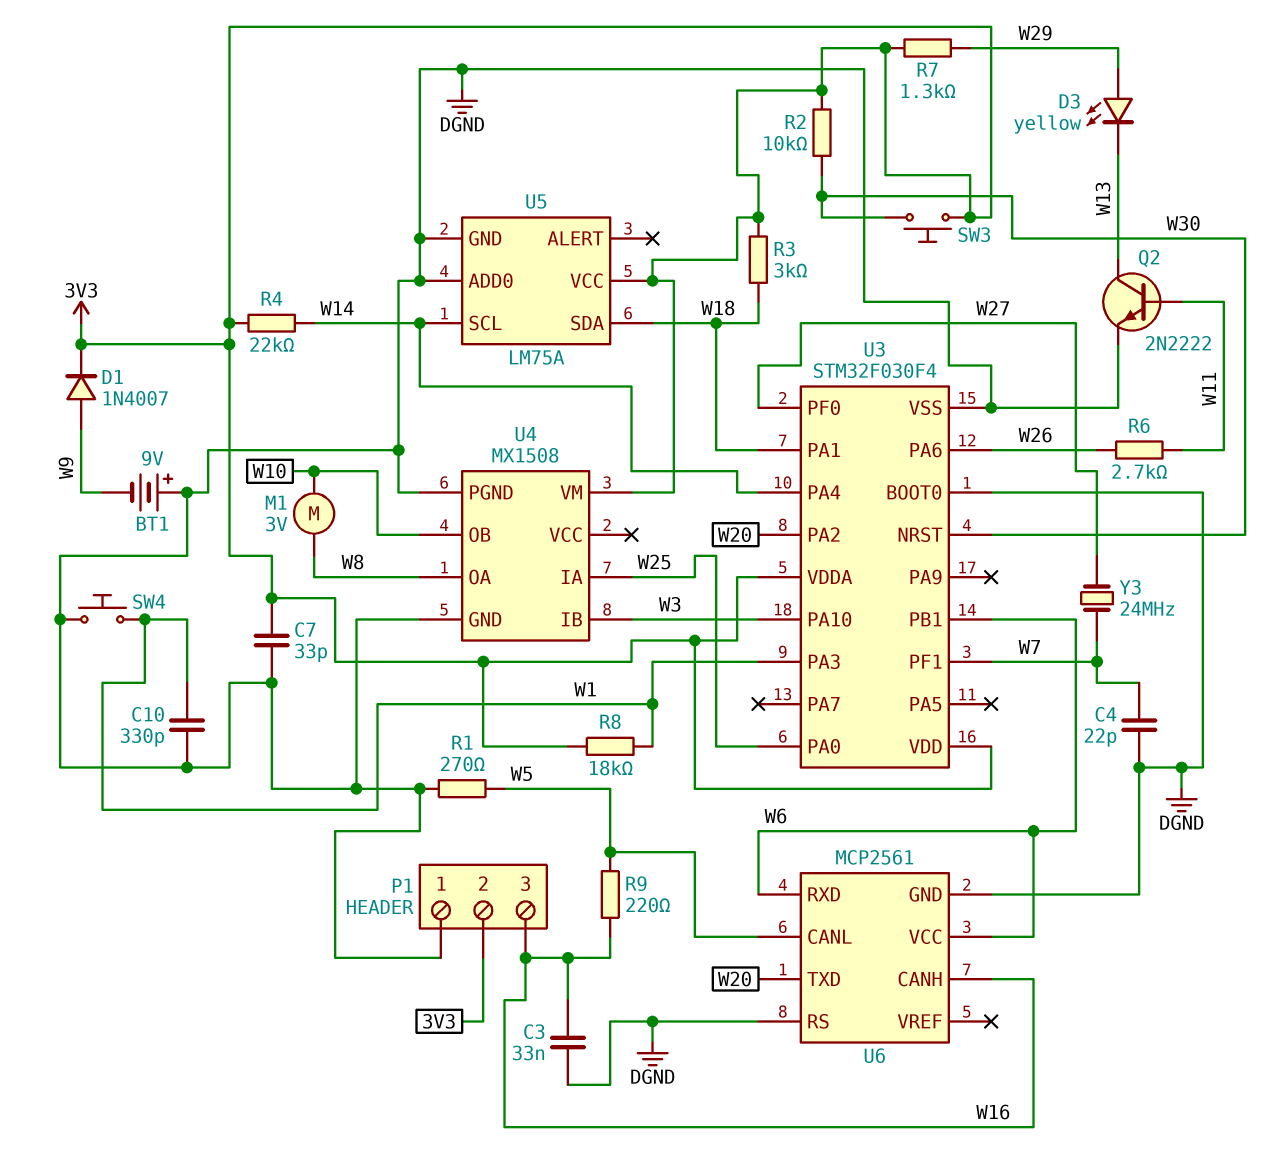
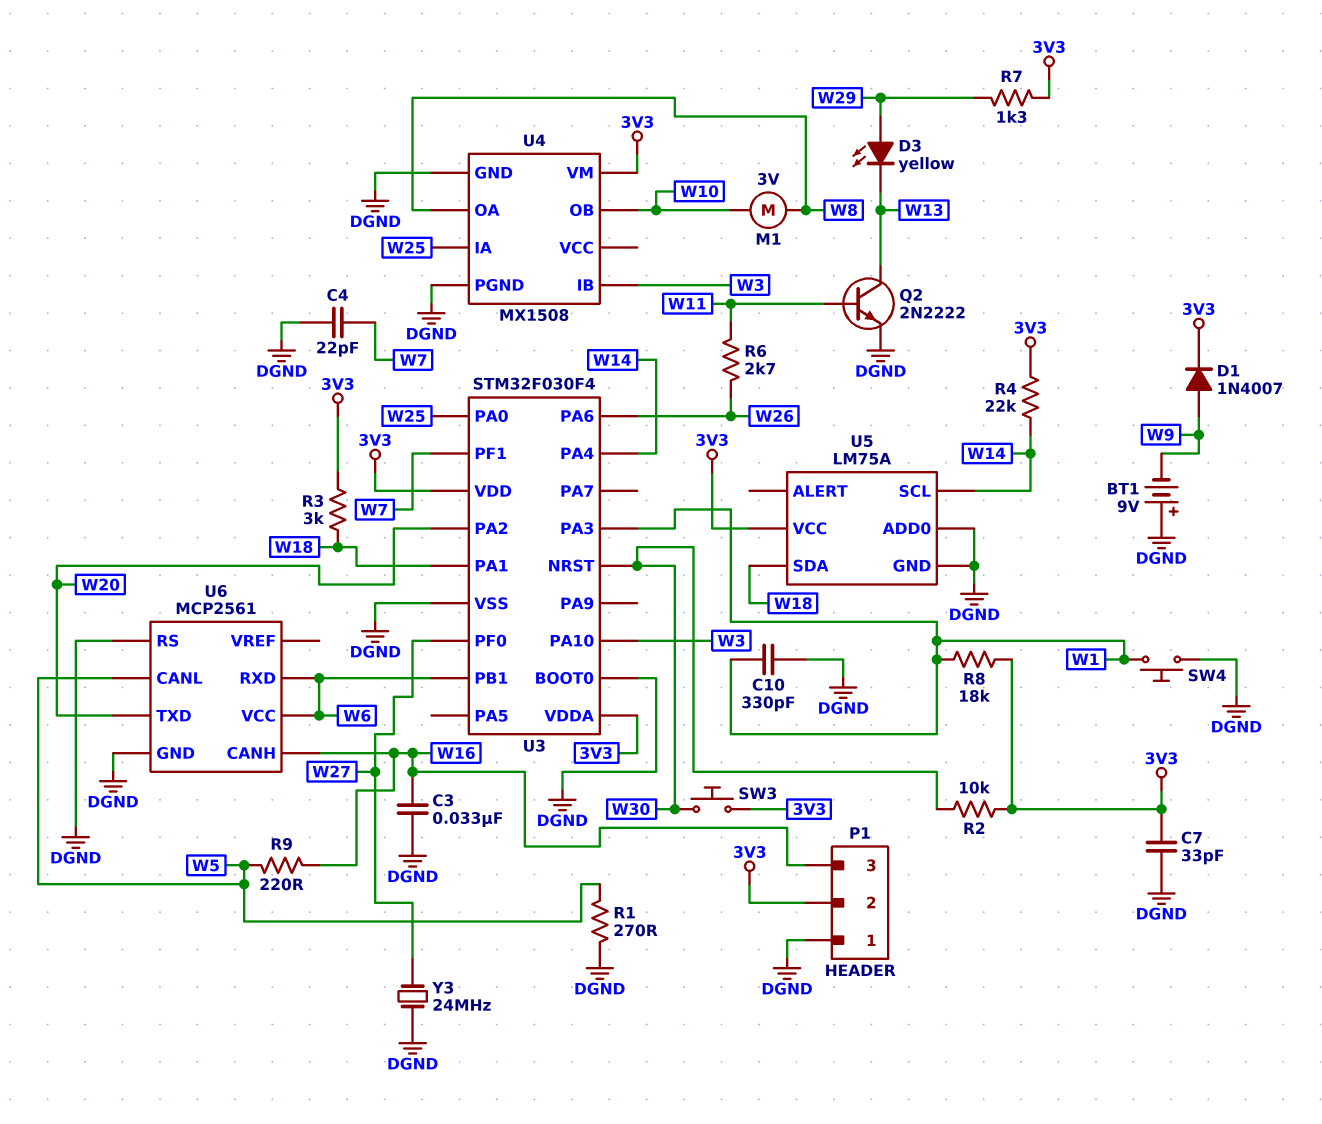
Y3: 24MHz (W7, W27) -> 24MHz (DGND, W27)

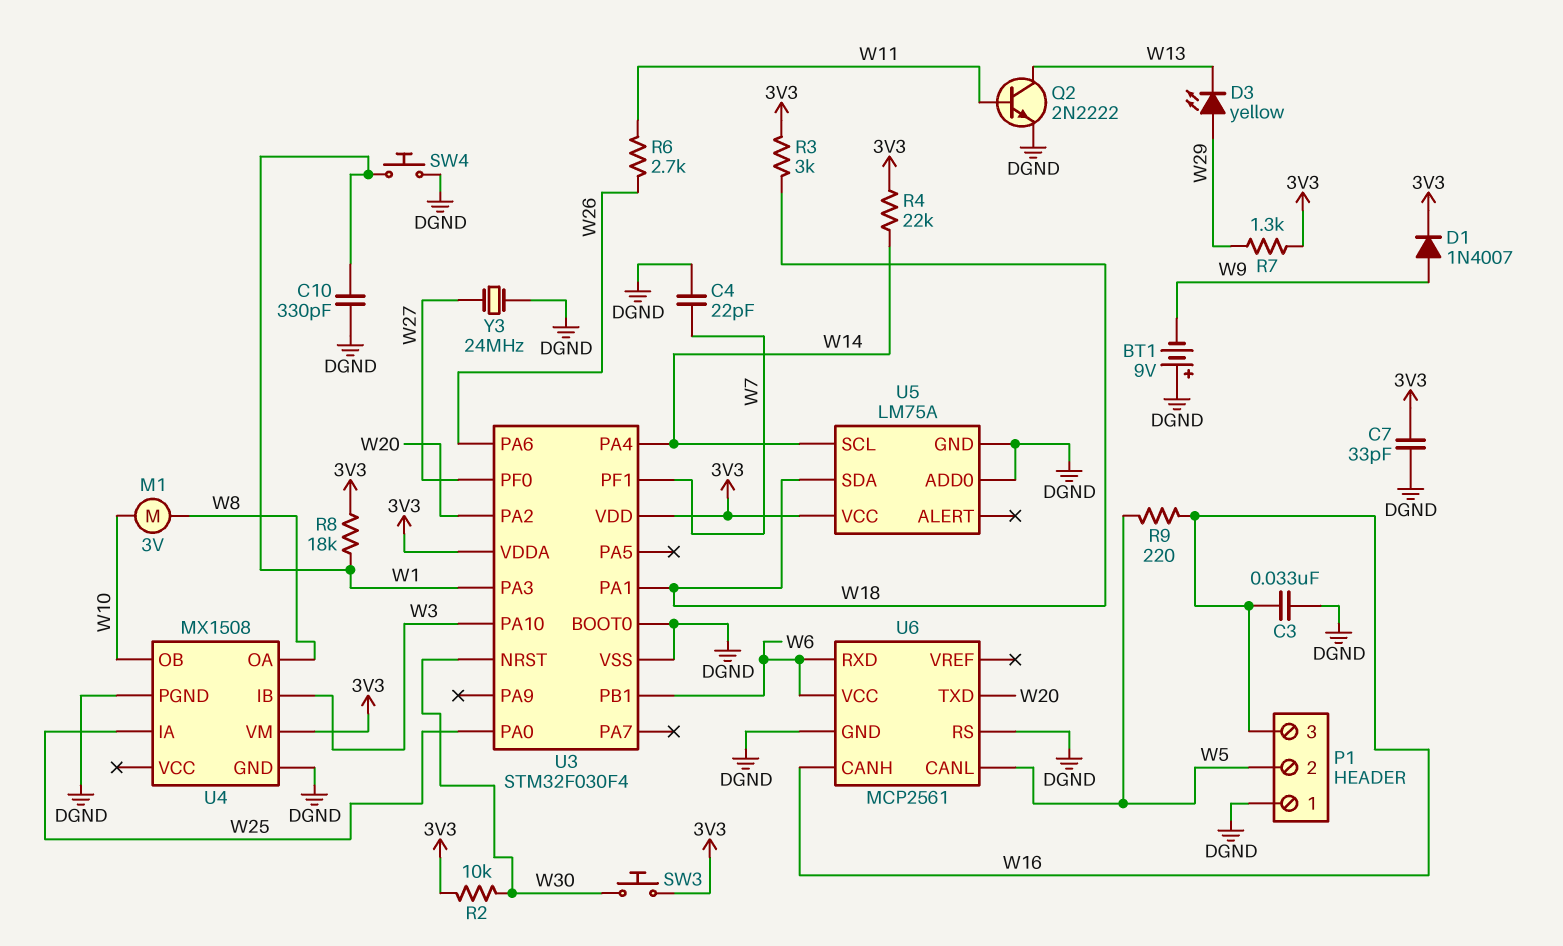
P1 pin 2: 3V3 -> W5
R1: 270 (DGND, W5) -> none

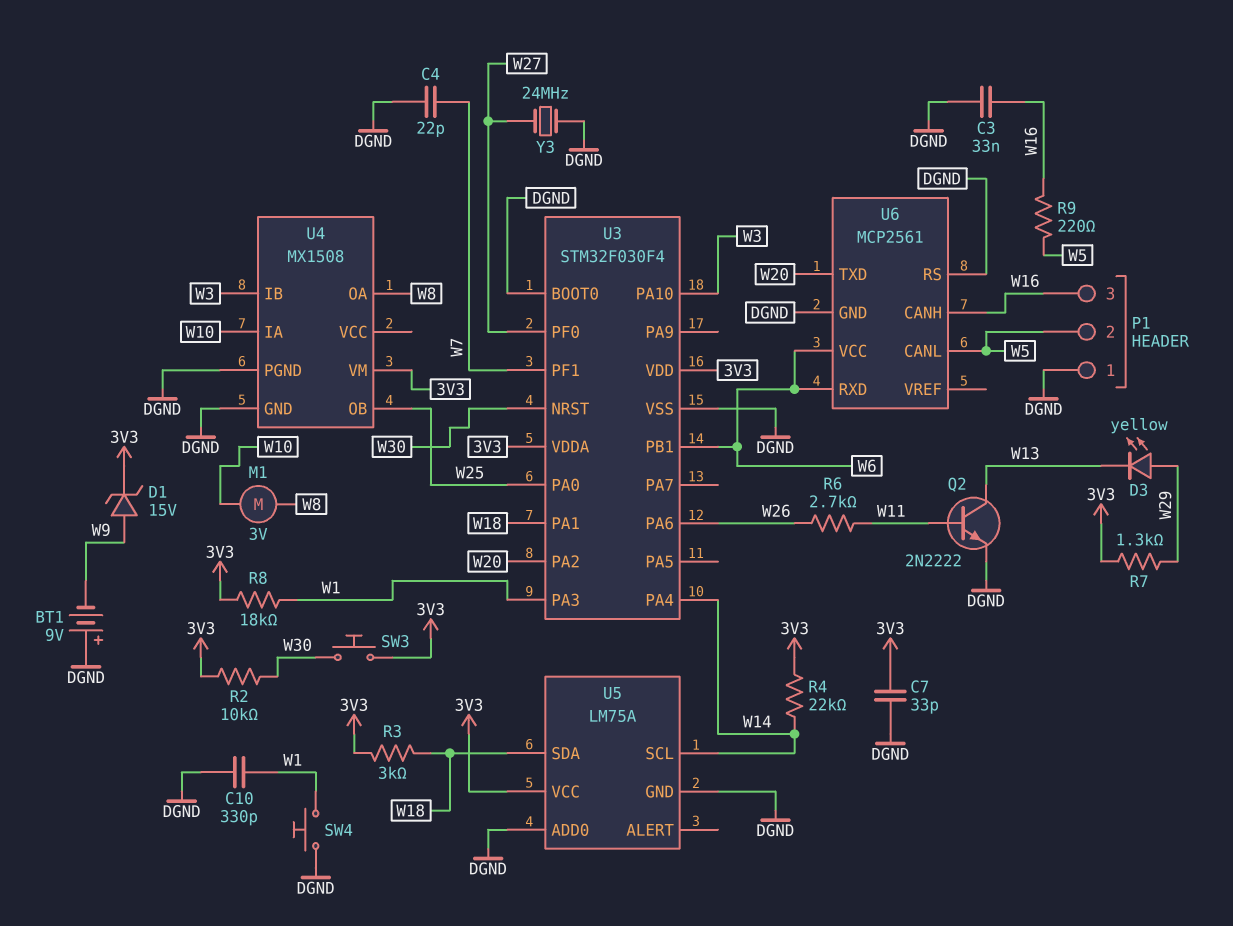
D1: diode 1N4007 (A W9, K 3V3) -> zener 15V (A W9, K 3V3)
U4 pin IA: W25 -> W10
U4 pin OB: W10 -> W25

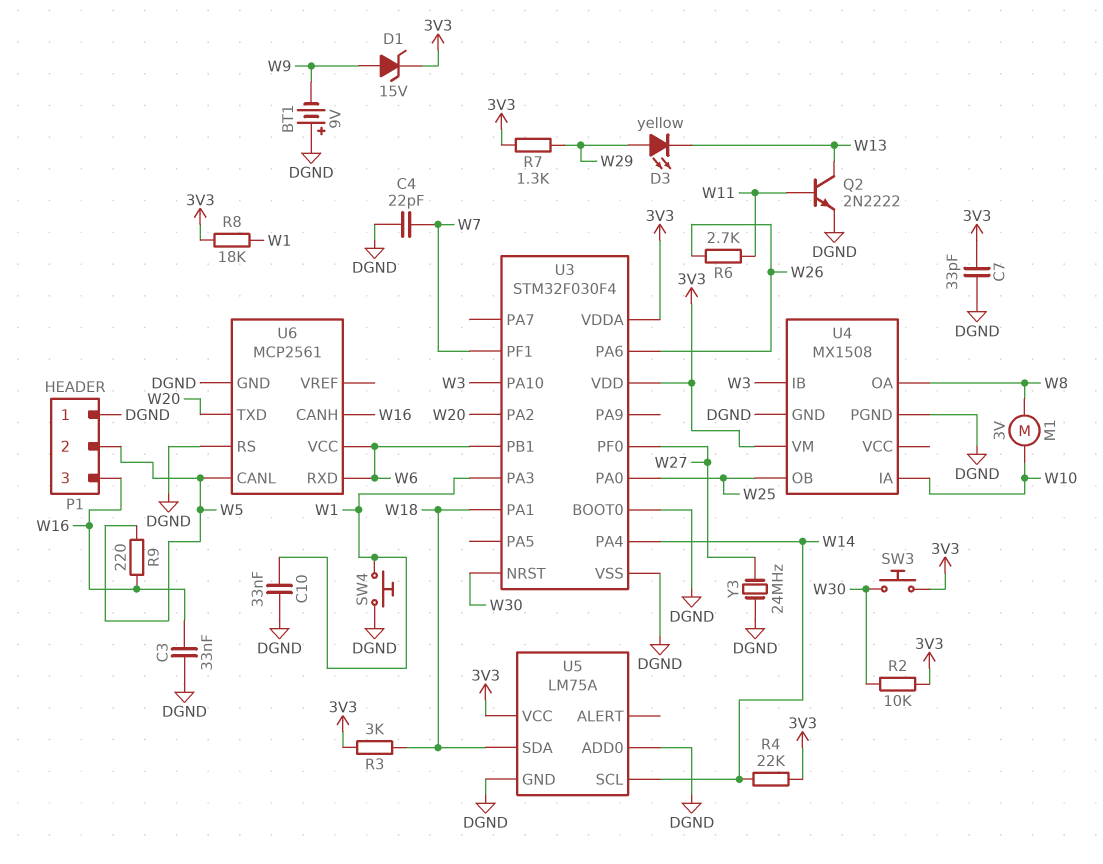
C10: 330pF (DGND, W1) -> 33nF (DGND, W1)

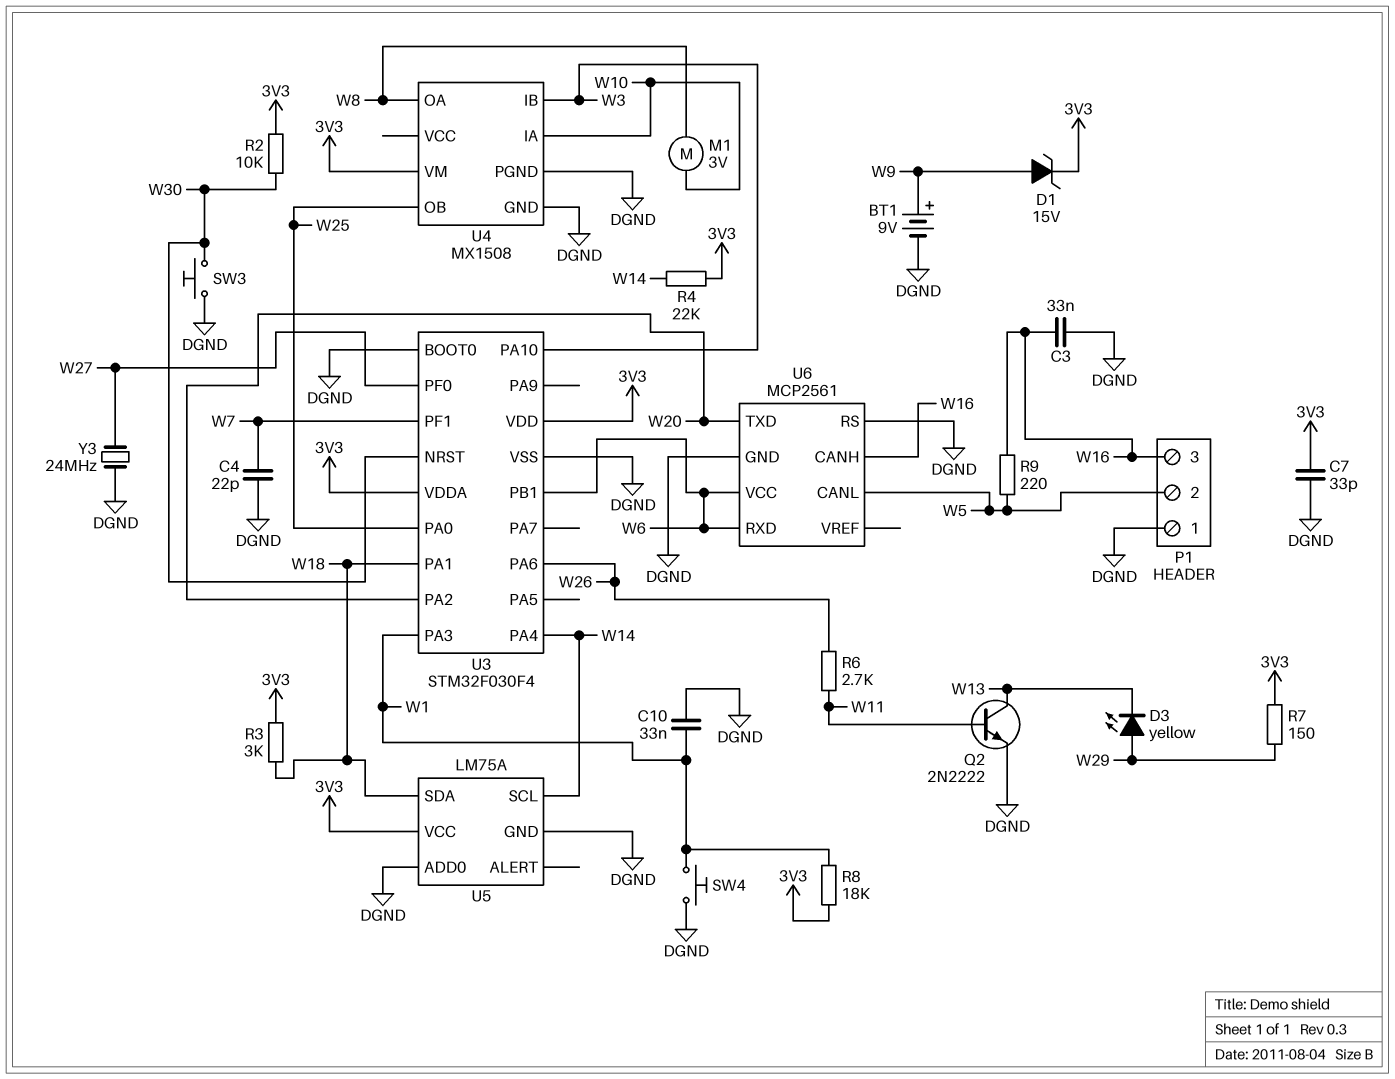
BT1: 9V (plus DGND, minus W9) -> 9V (plus W9, minus DGND)
R7: 1.3k (3V3, W29) -> 150 (3V3, W29)
SW3: button (3V3, W30) -> button (DGND, W30)

